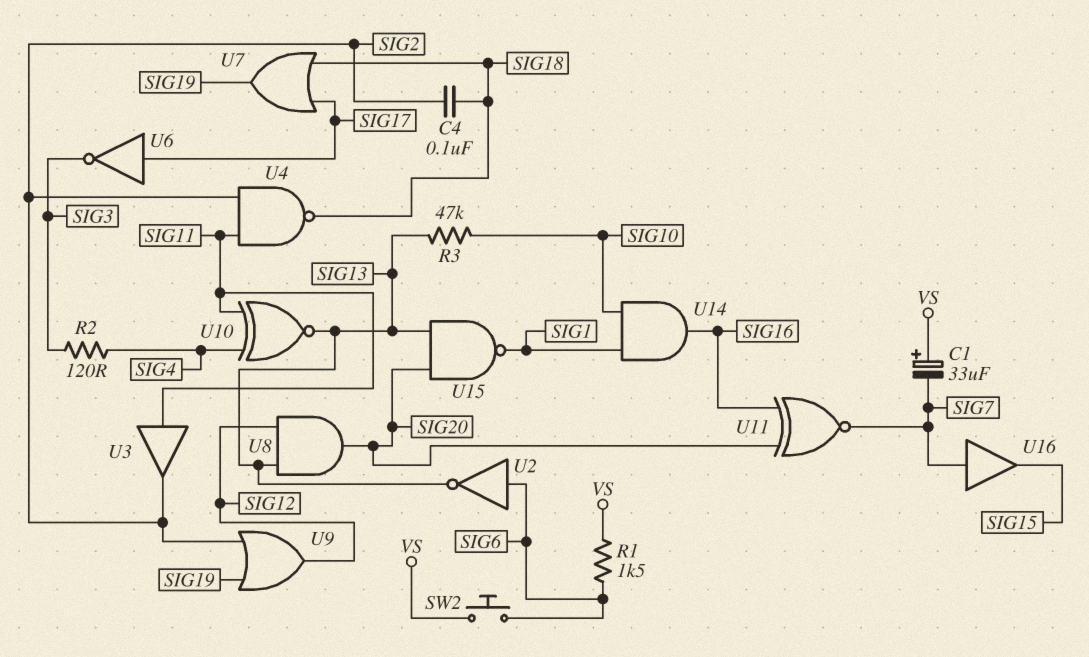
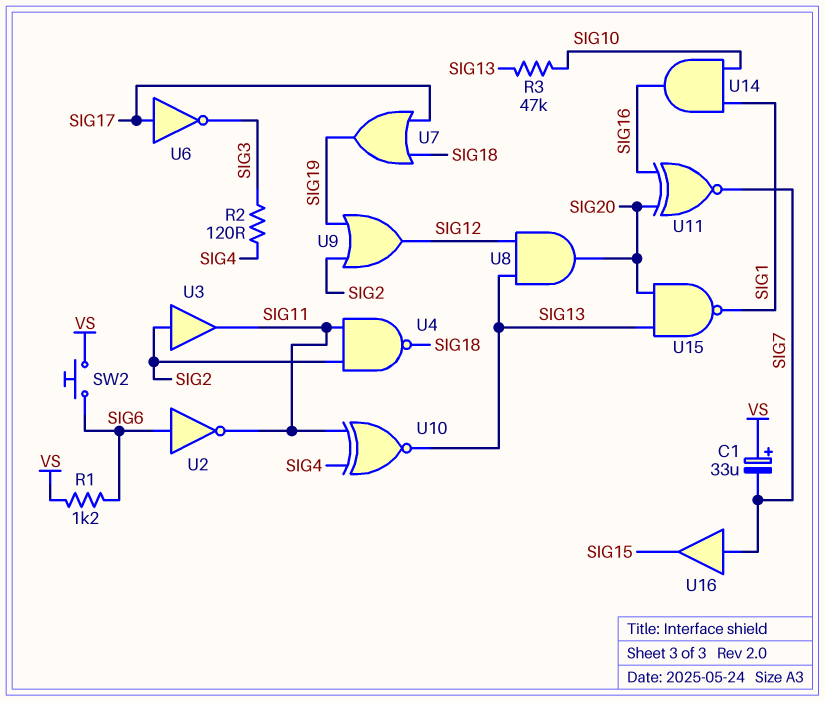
C4: 100nF (SIG2, SIG18) -> none
R1: 1.5k (SIG6, VS) -> 1.2k (SIG6, VS)
U2: NOT (in SIG6, out SIG13) -> NOT (in SIG6, out SIG11)
U3: buffer (in SIG11, out SIG2) -> buffer (in SIG2, out SIG11)

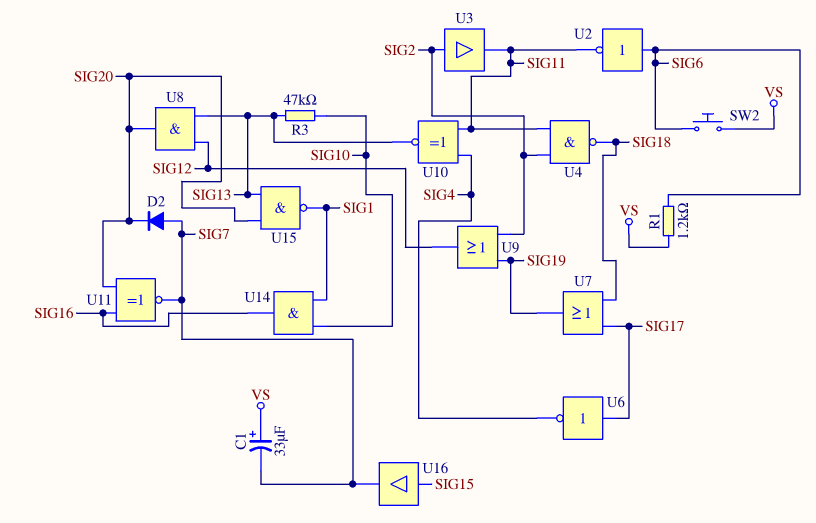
D2: none -> diode (A SIG7, K SIG20)
R2: 120 (SIG3, SIG4) -> none
U6: NOT (in SIG17, out SIG3) -> NOT (in SIG17, out SIG4)
U16: buffer (in SIG7, out SIG15) -> buffer (in SIG15, out SIG7)

